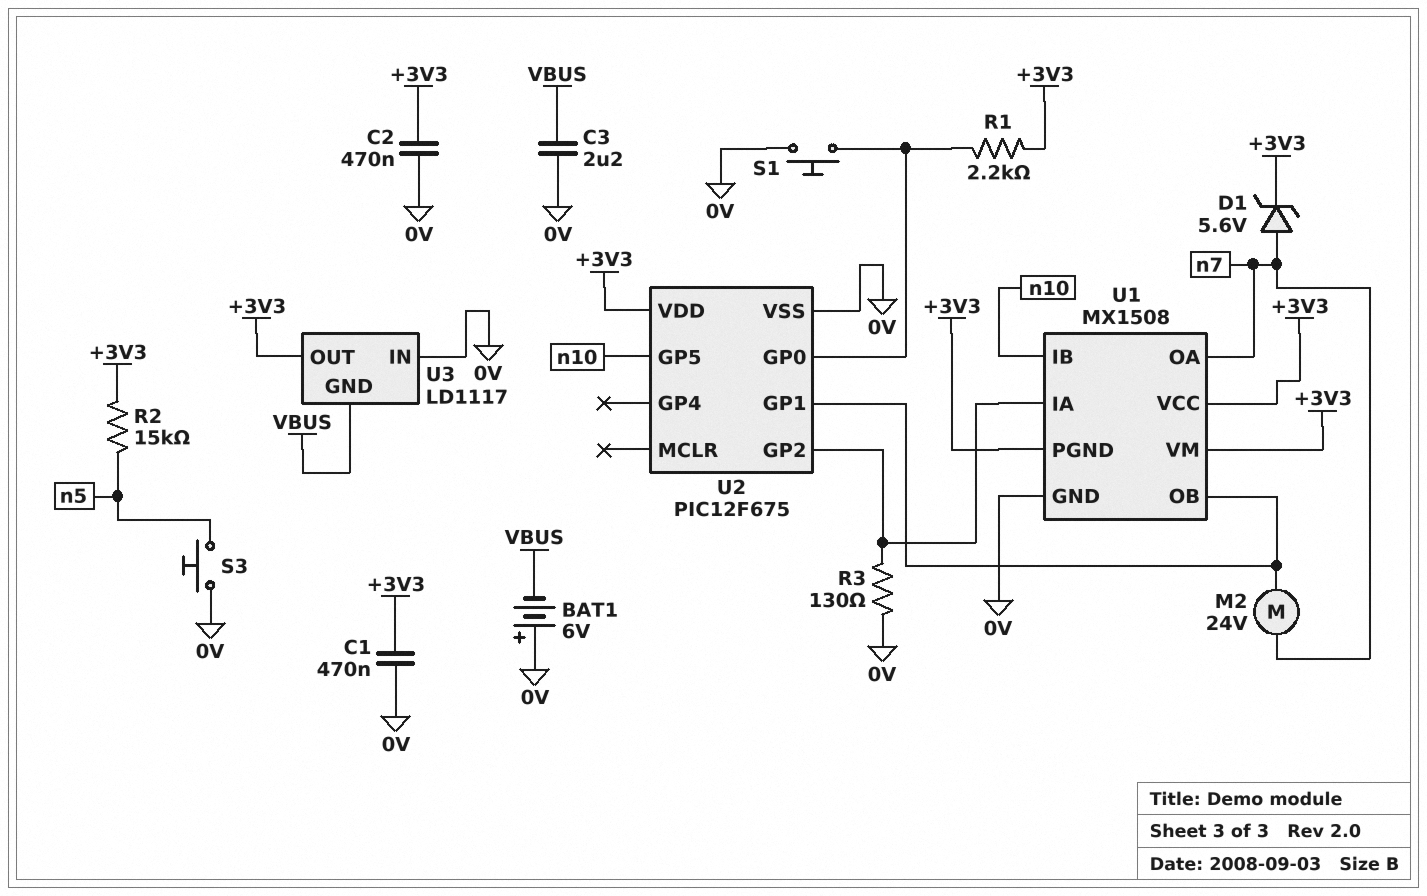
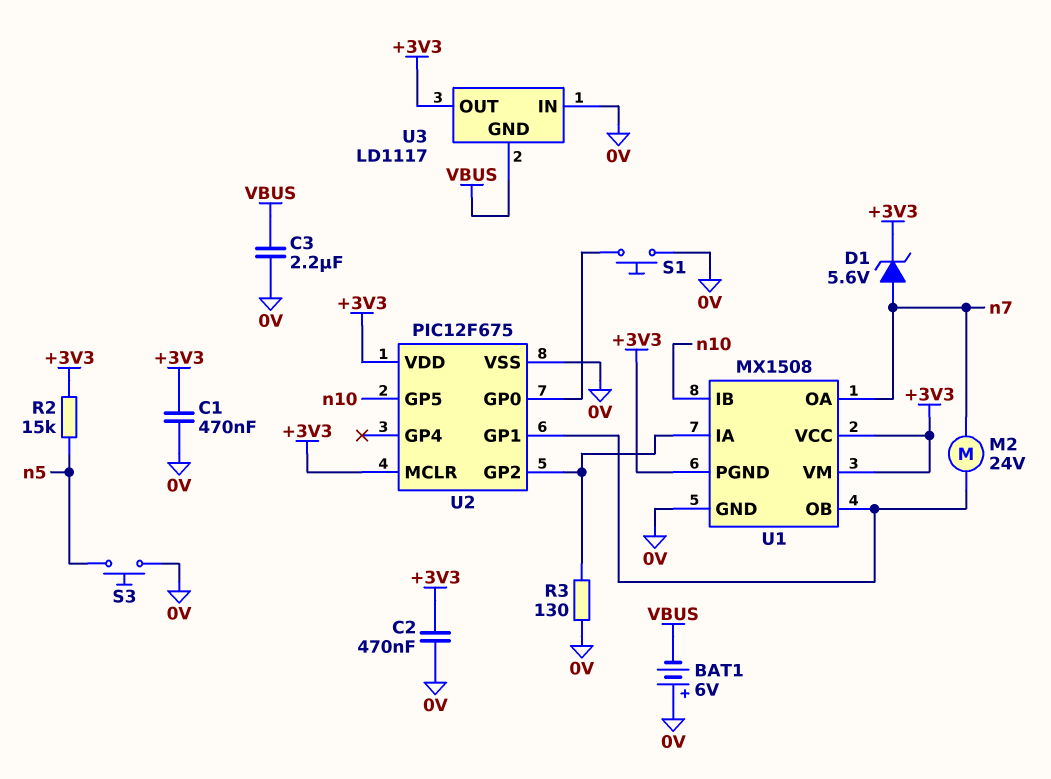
R1: 2.2k (+3V3, U2/GP0) -> none
U2 pin MCLR: none -> +3V3

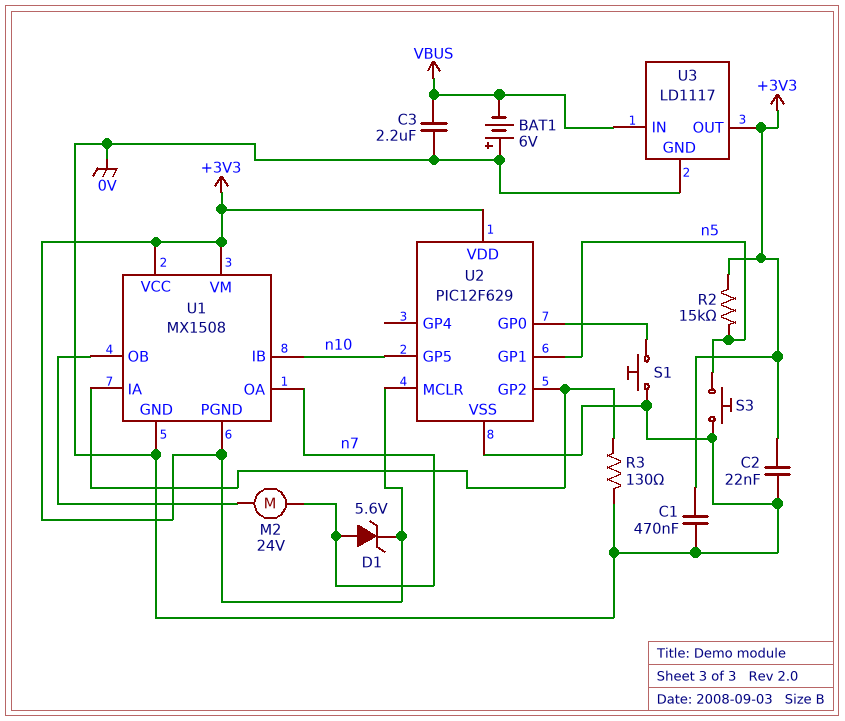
C2: 470nF (+3V3, 0V) -> 22nF (+3V3, 0V)
U2: PIC12F675 -> PIC12F629
U2 pin GP1: U1/OB -> n5
U3 pin GND: VBUS -> 0V
U3 pin IN: 0V -> VBUS

